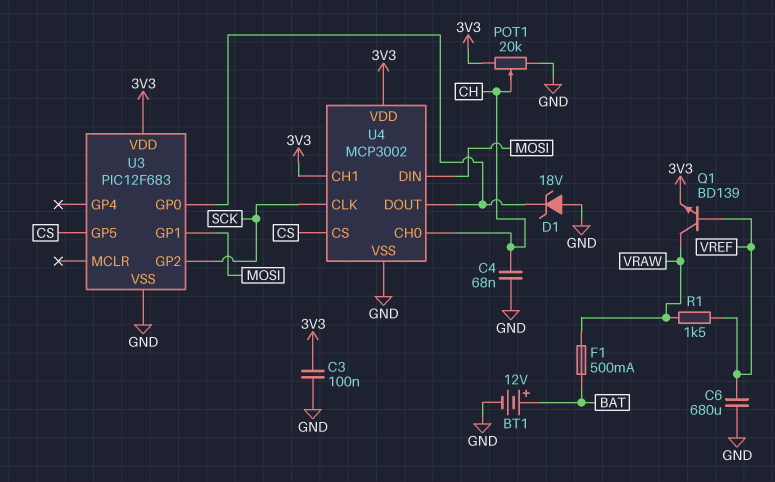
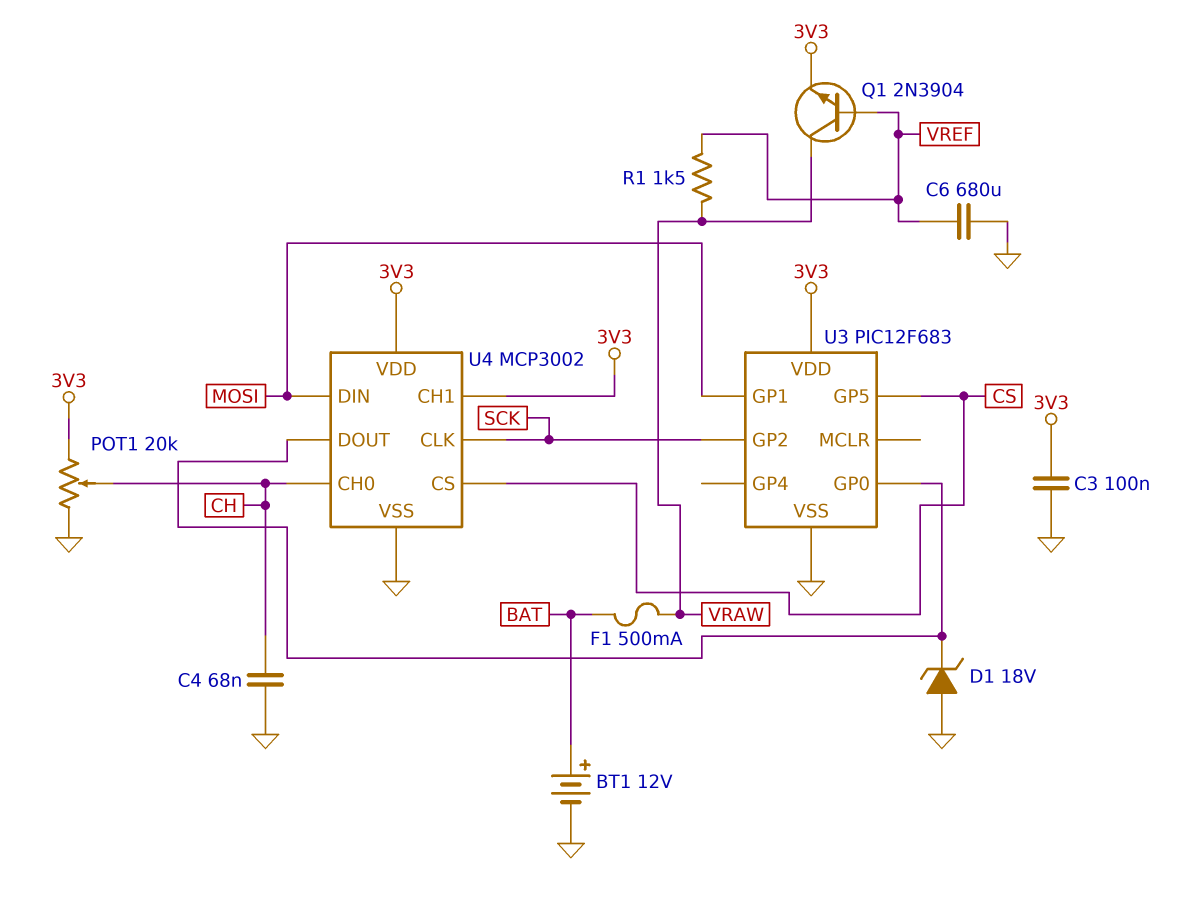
Q1: NPN BD139 (B VREF, C VRAW, E 3V3) -> NPN 2N3904 (B VREF, C VRAW, E 3V3)

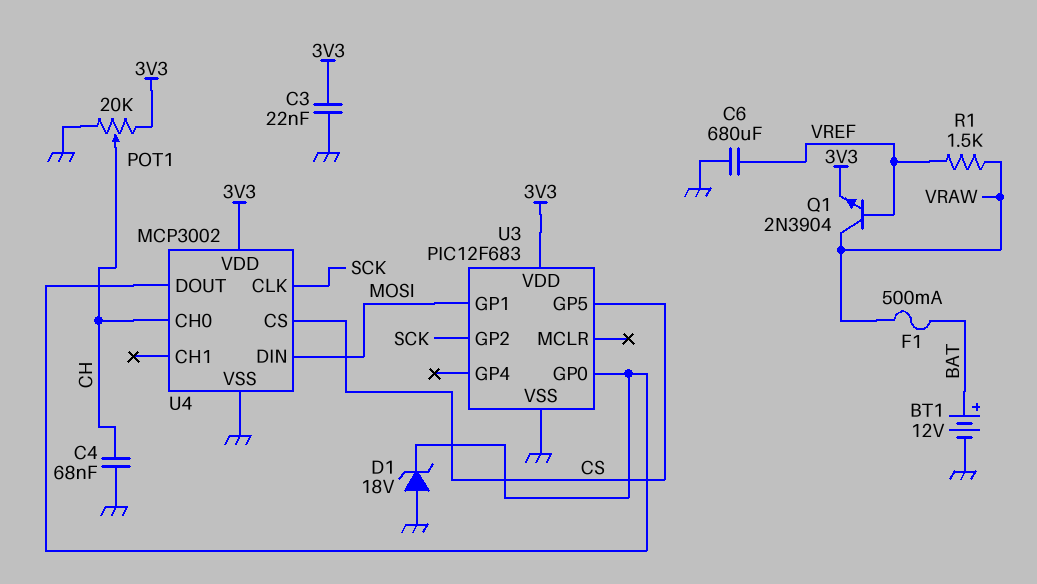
C3: 100nF (3V3, GND) -> 22nF (3V3, GND)
U4 pin CH1: 3V3 -> none

